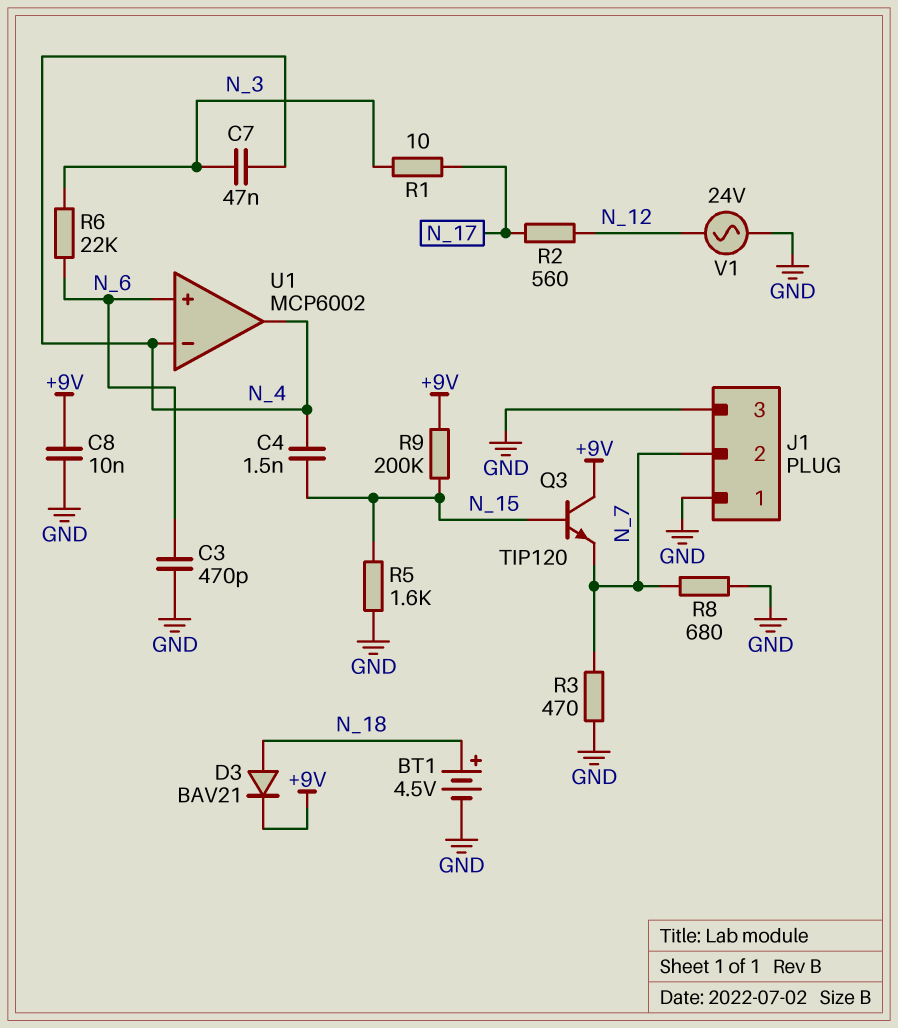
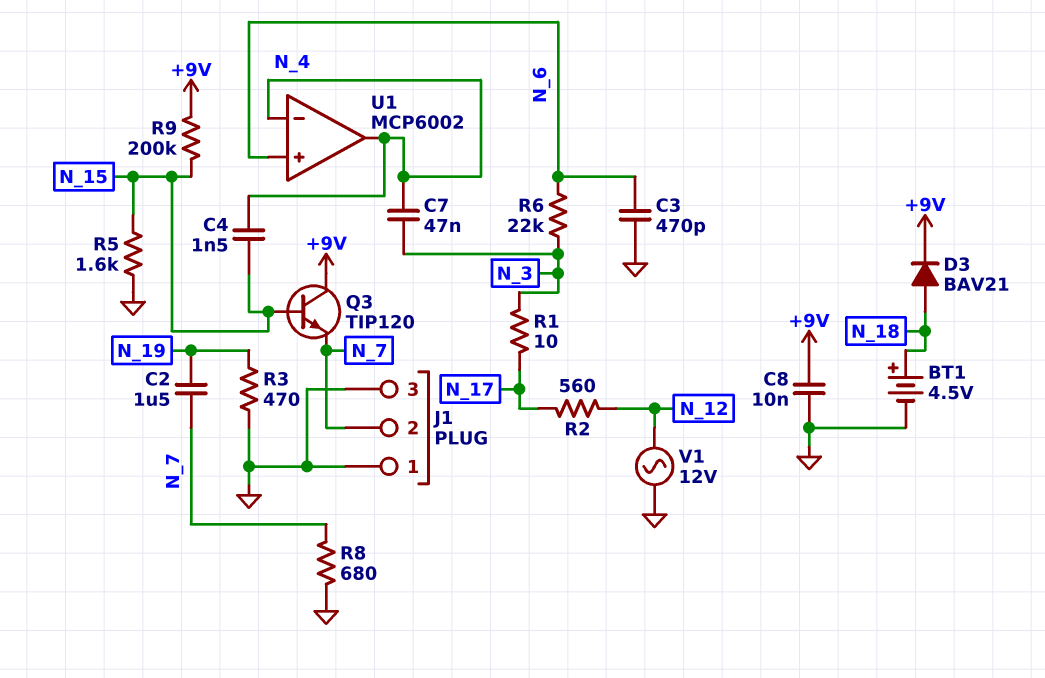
C2: none -> 1.5uF (N_7, N_19)
R3: 470 (GND, N_7) -> 470 (GND, N_19)
V1: AC 24V (GND, N_12) -> AC 12V (GND, N_12)

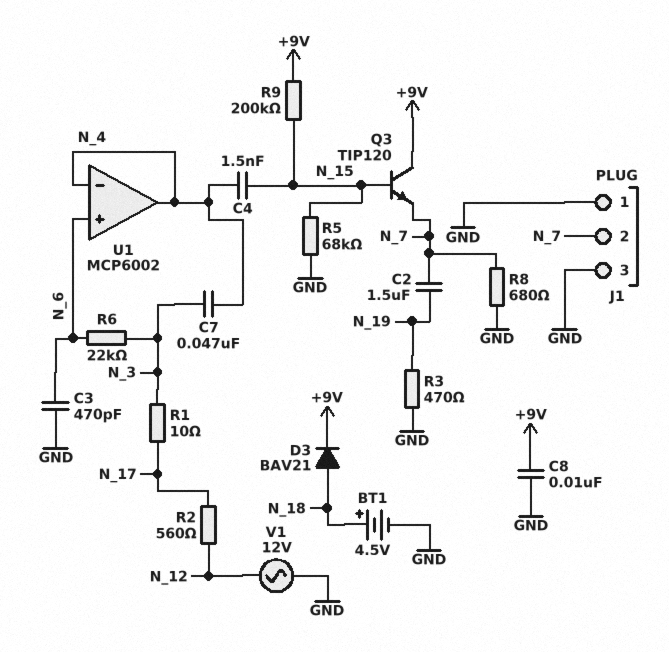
R5: 1.6k (GND, N_15) -> 68k (GND, N_15)

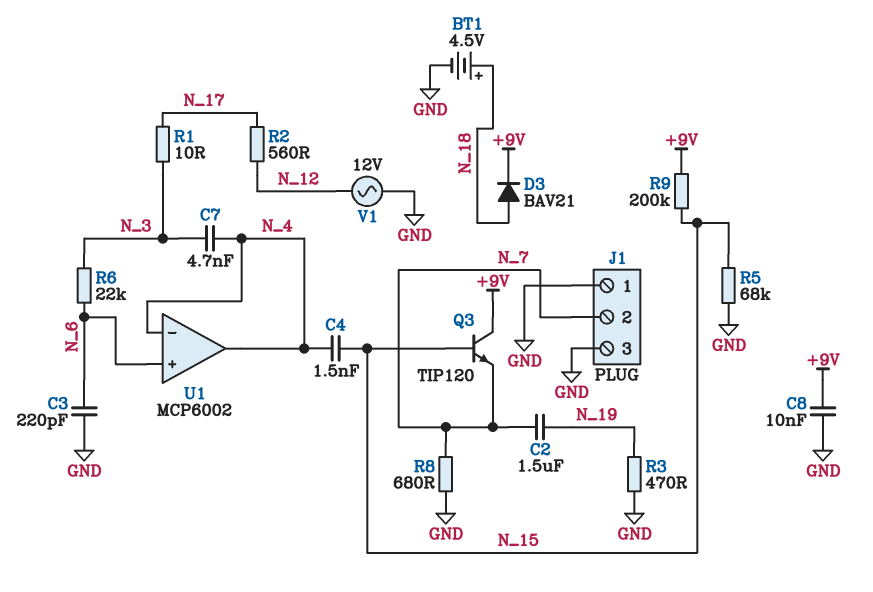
C3: 470pF (GND, N_6) -> 220pF (GND, N_6)
C7: 47nF (N_3, N_4) -> 4.7nF (N_3, N_4)

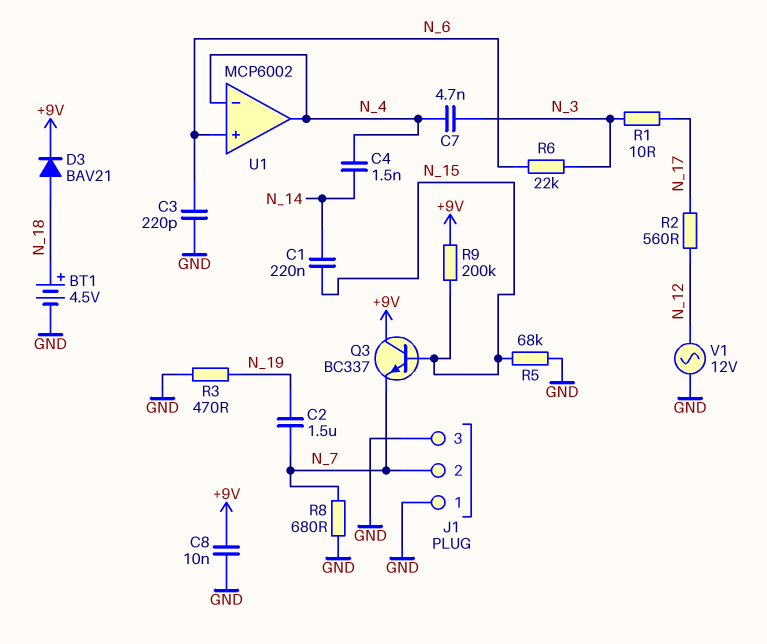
C1: none -> 220nF (N_14, N_15)
C4: 1.5nF (N_4, N_15) -> 1.5nF (N_4, N_14)
Q3: NPN TIP120 (B N_15, C +9V, E N_7) -> NPN BC337 (B N_15, C +9V, E N_7)

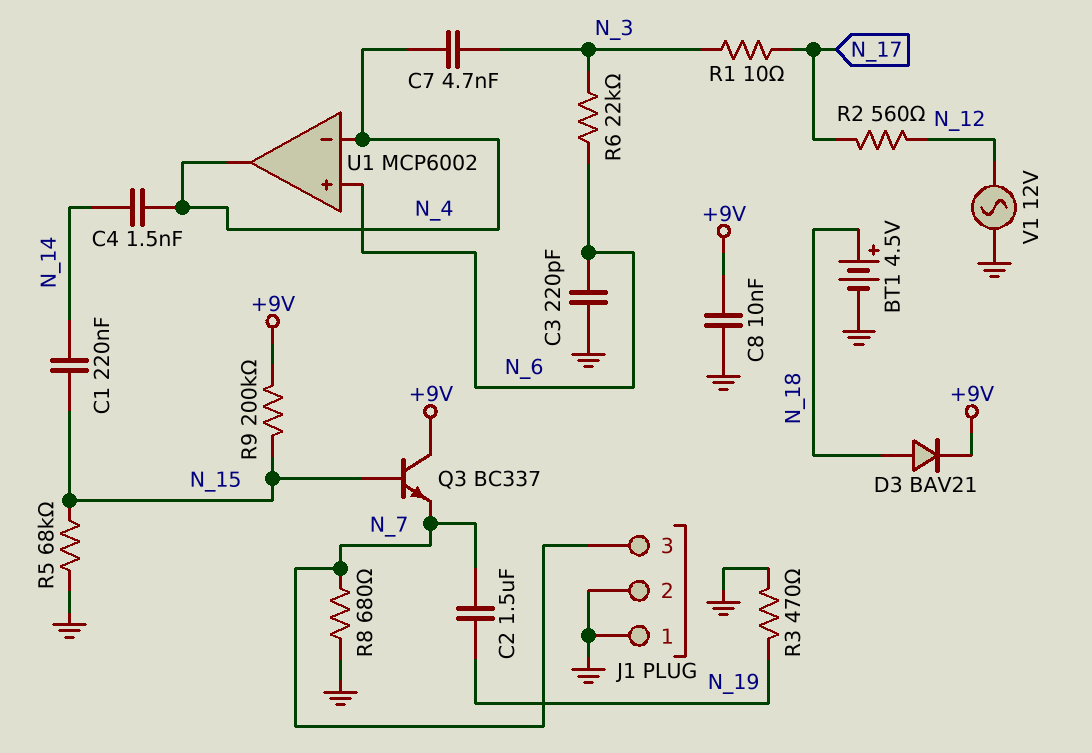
J1 pin 2: N_7 -> GND
J1 pin 3: GND -> N_7

